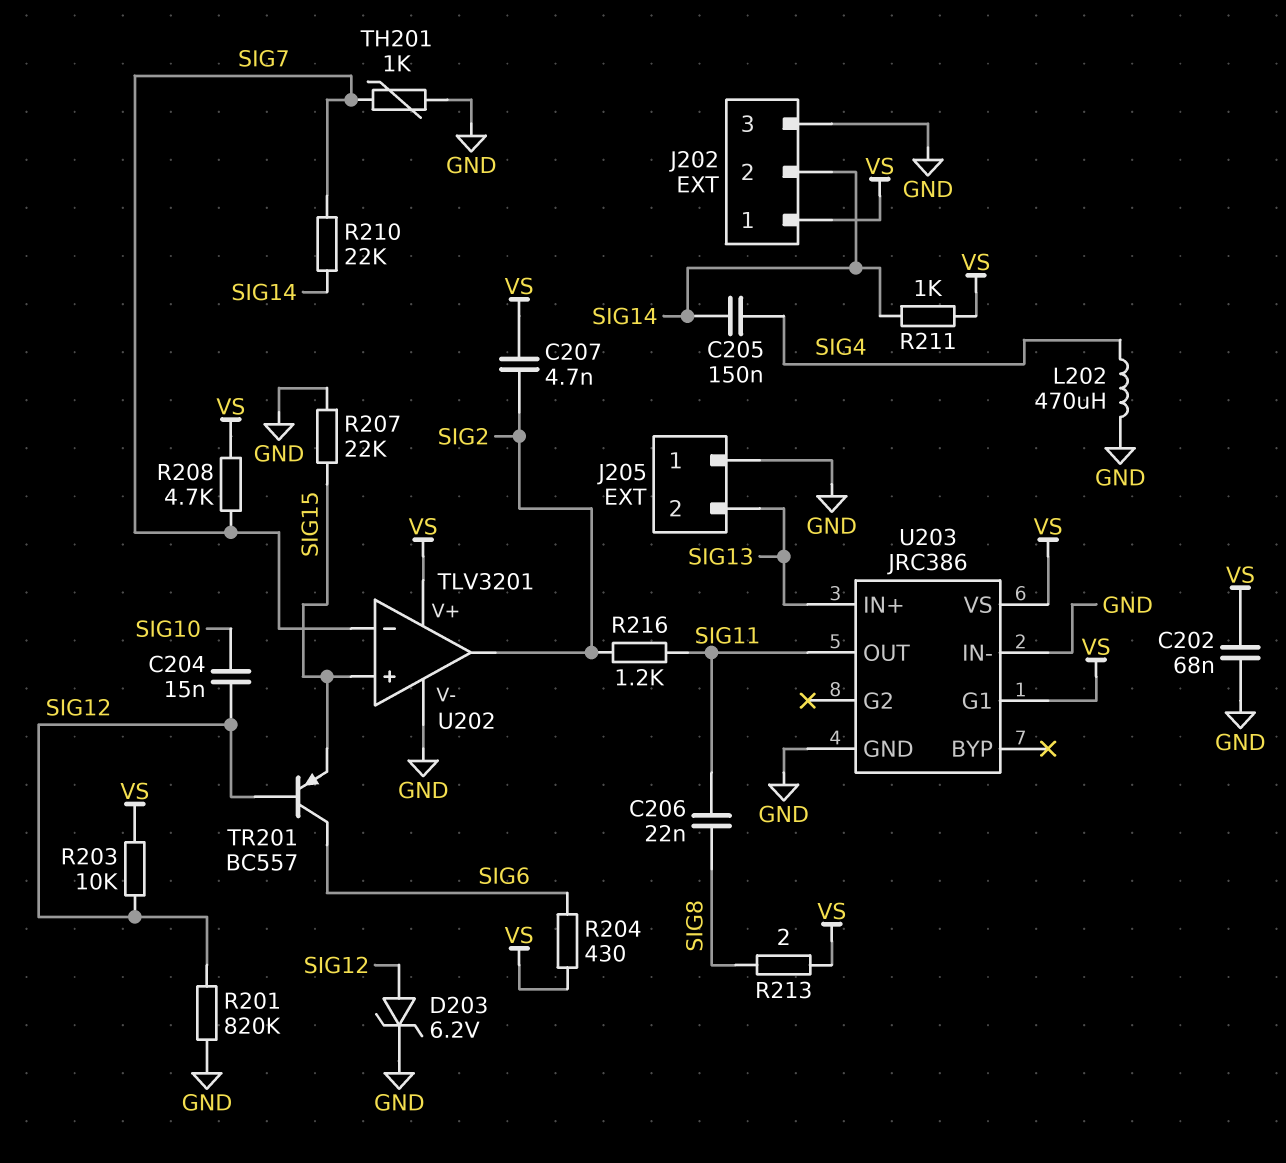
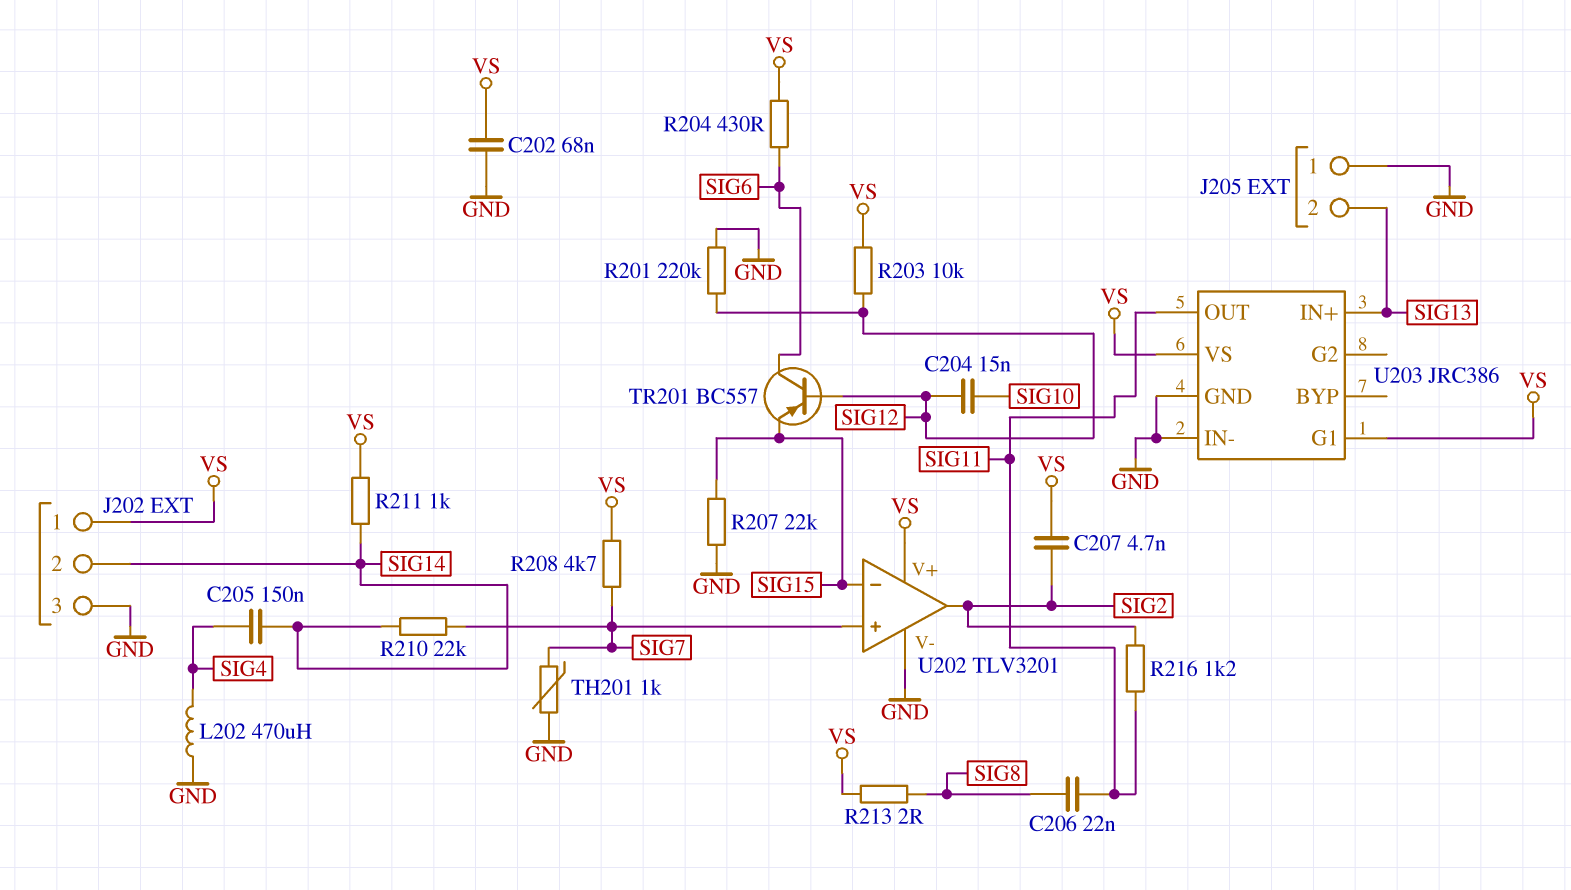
D203: zener 6.2V (A SIG12, K GND) -> none
R201: 820k (GND, SIG12) -> 220k (GND, SIG12)
U202 pin in+: SIG15 -> SIG7
U202 pin in-: SIG7 -> SIG15

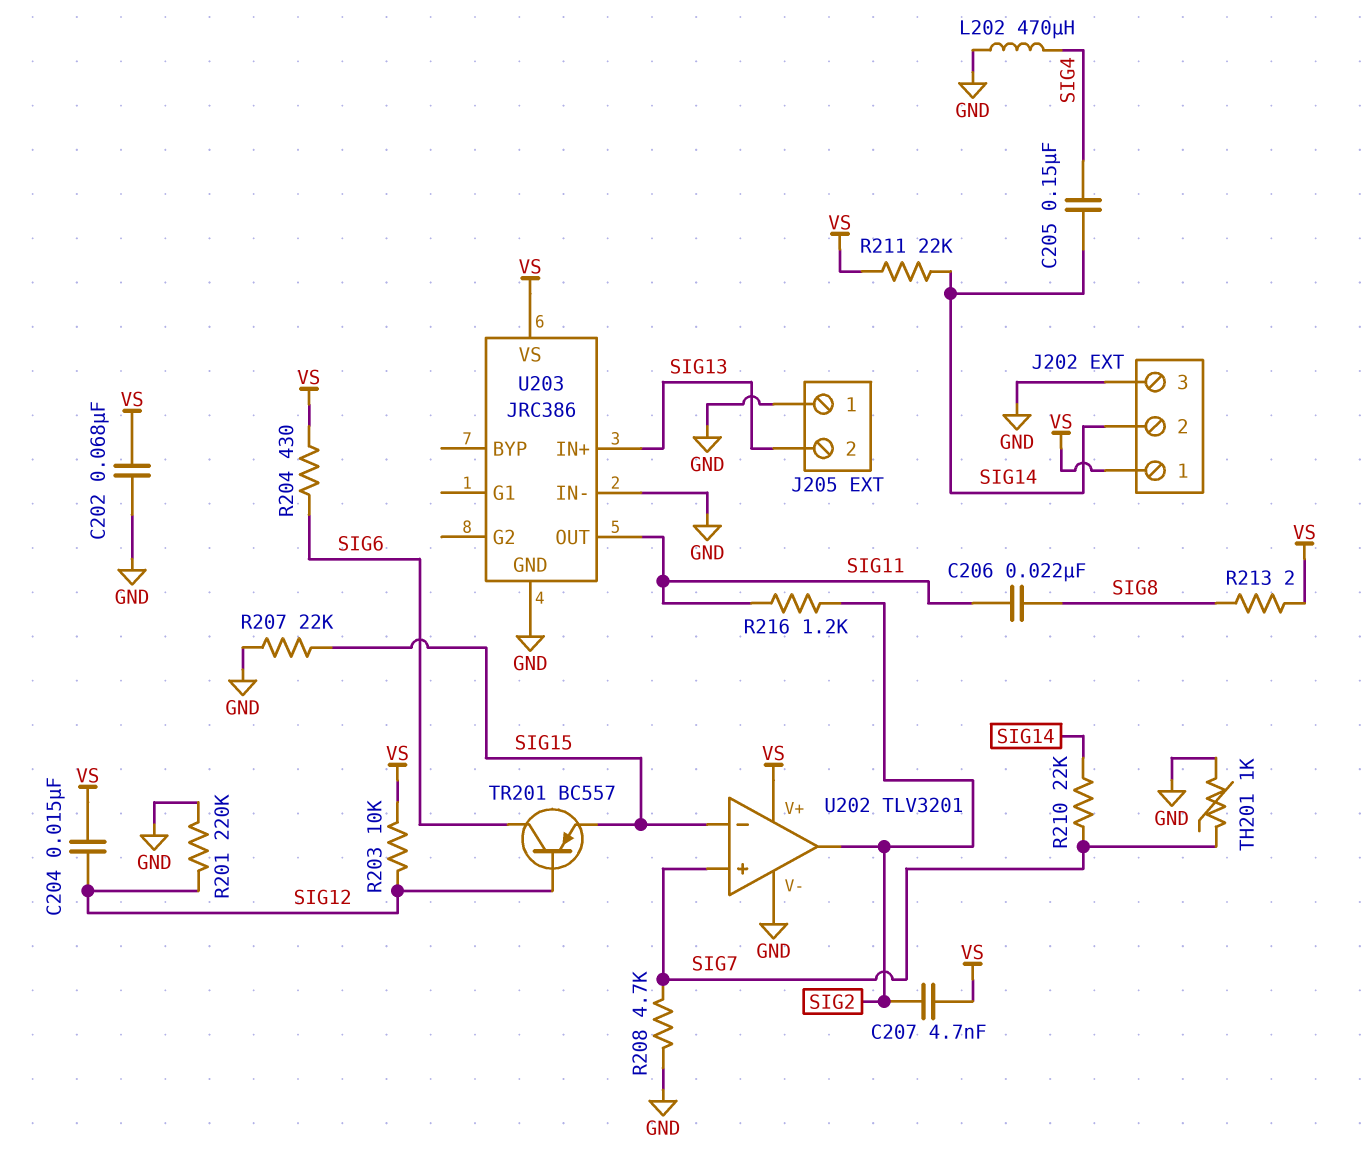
C204: 15nF (SIG10, SIG12) -> 15nF (SIG12, VS)
R208: 4.7k (SIG7, VS) -> 4.7k (GND, SIG7)
R211: 1k (SIG14, VS) -> 22k (SIG14, VS)
U203 pin G1: VS -> none

